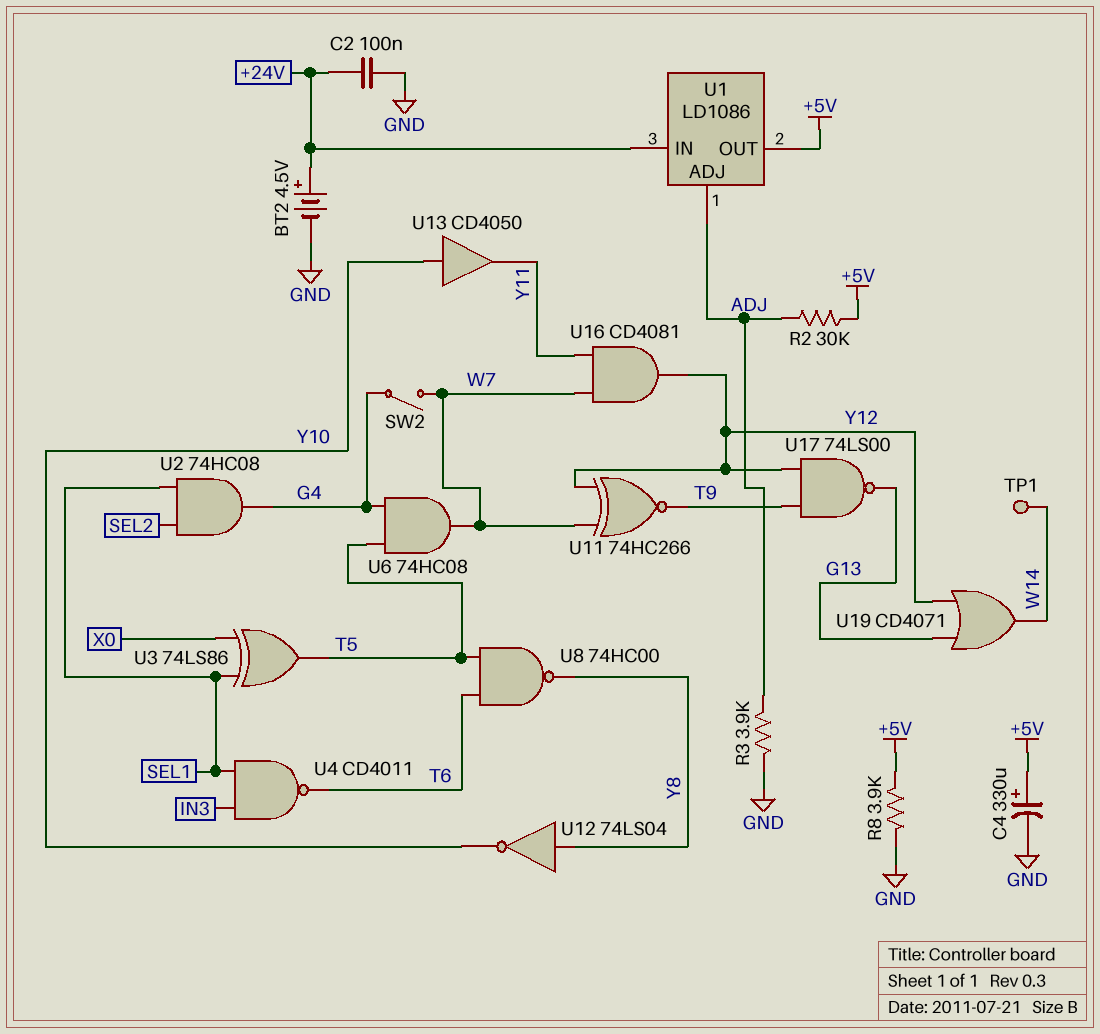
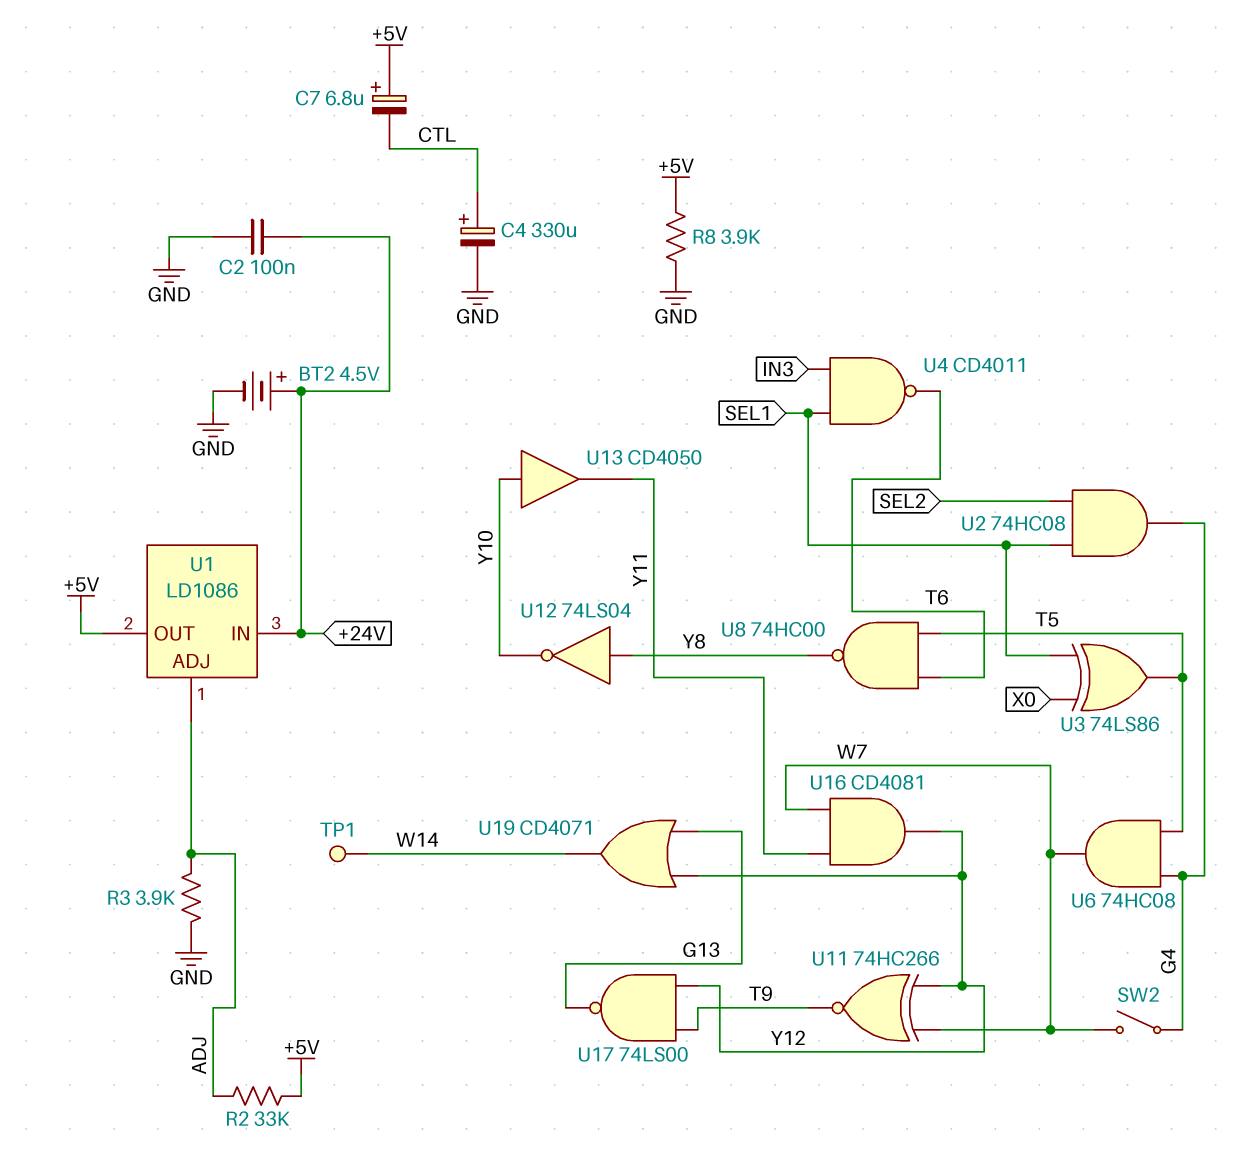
C4: 330uF (plus +5V, minus GND) -> 330uF (plus CTL, minus GND)
C7: none -> 6.8uF (plus +5V, minus CTL)
R2: 30k (+5V, ADJ) -> 33k (+5V, ADJ)

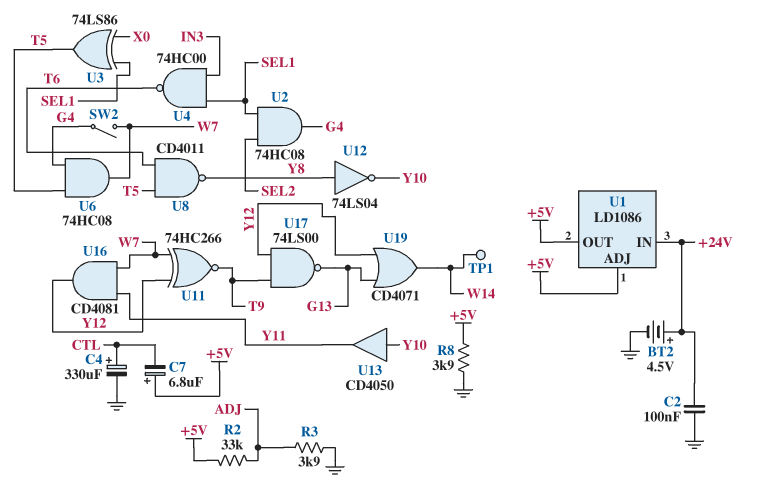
U1 pin ADJ: ADJ -> +5V
U4: NAND CD4011 (in IN3, in SEL1, out T6) -> NAND 74HC00 (in IN3, in SEL1, out T6)
U8: NAND 74HC00 (in T5, in T6, out Y8) -> NAND CD4011 (in T5, in T6, out Y8)

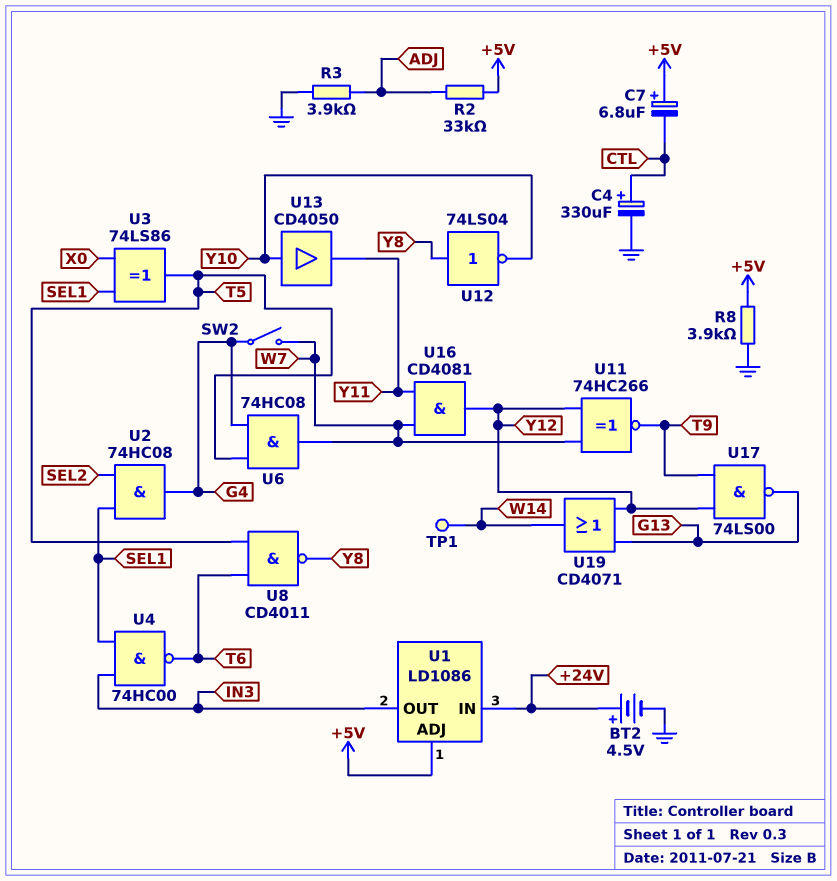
C2: 100nF (+24V, GND) -> none
U1 pin OUT: +5V -> IN3

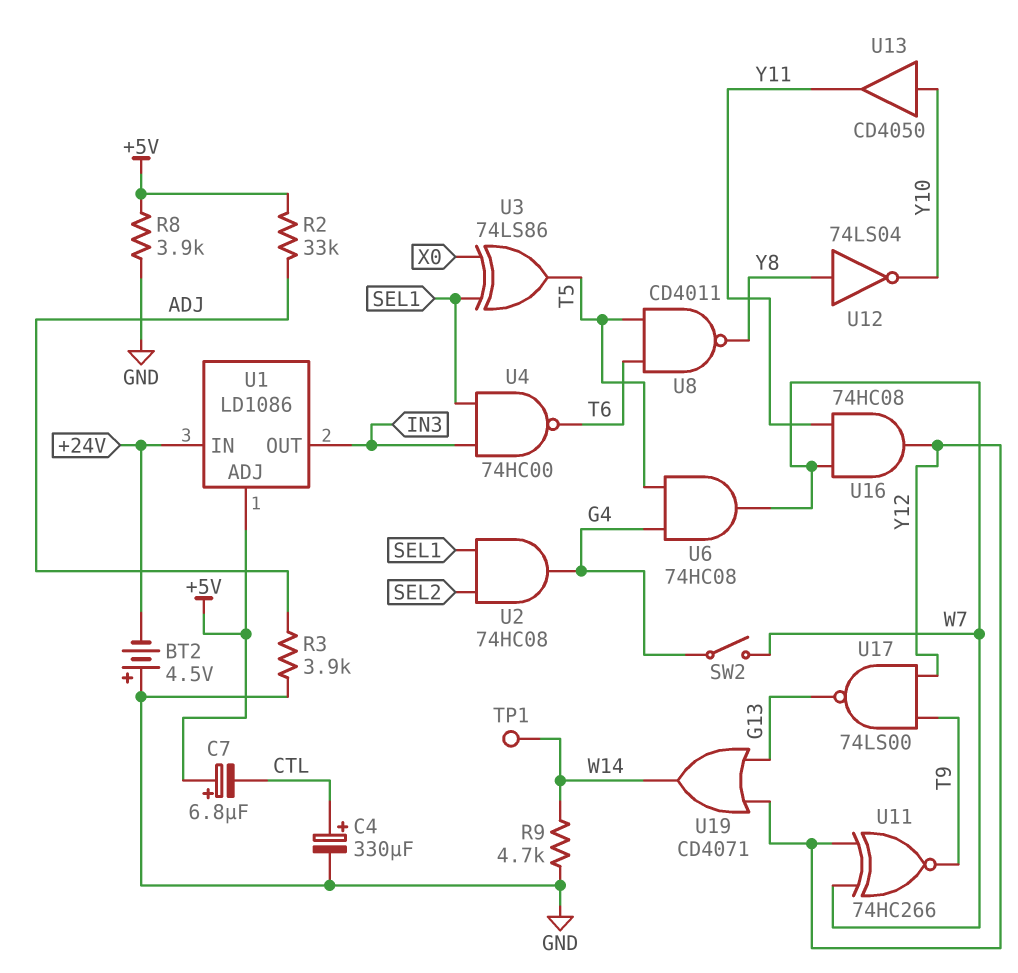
BT2: 4.5V (plus +24V, minus GND) -> 4.5V (plus GND, minus +24V)
R9: none -> 4.7k (GND, W14)
U16: AND CD4081 (in W7, in Y11, out Y12) -> AND 74HC08 (in W7, in Y11, out Y12)

